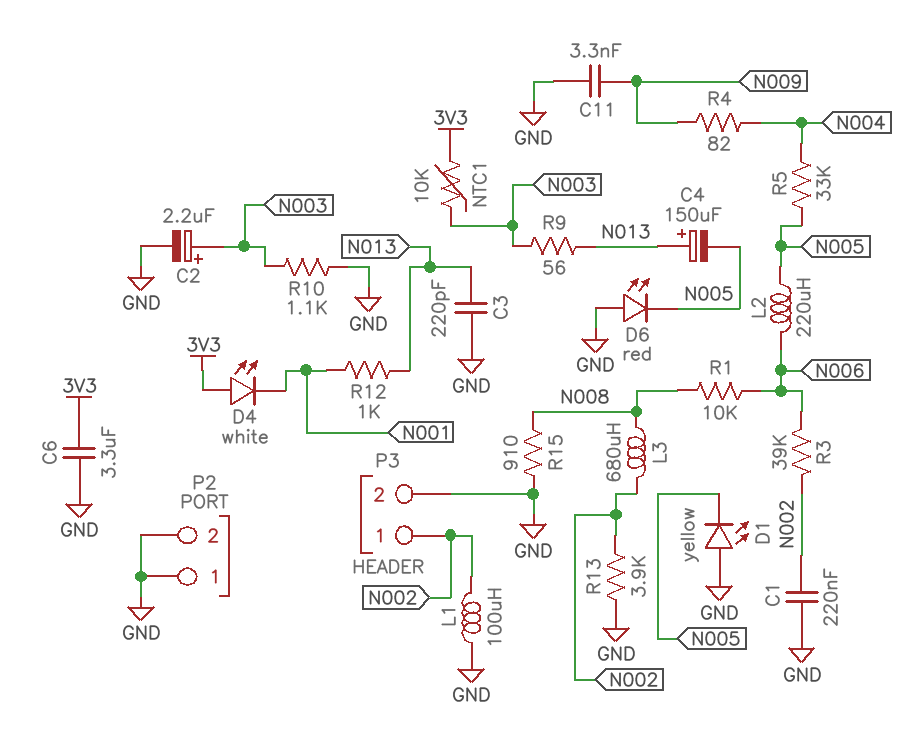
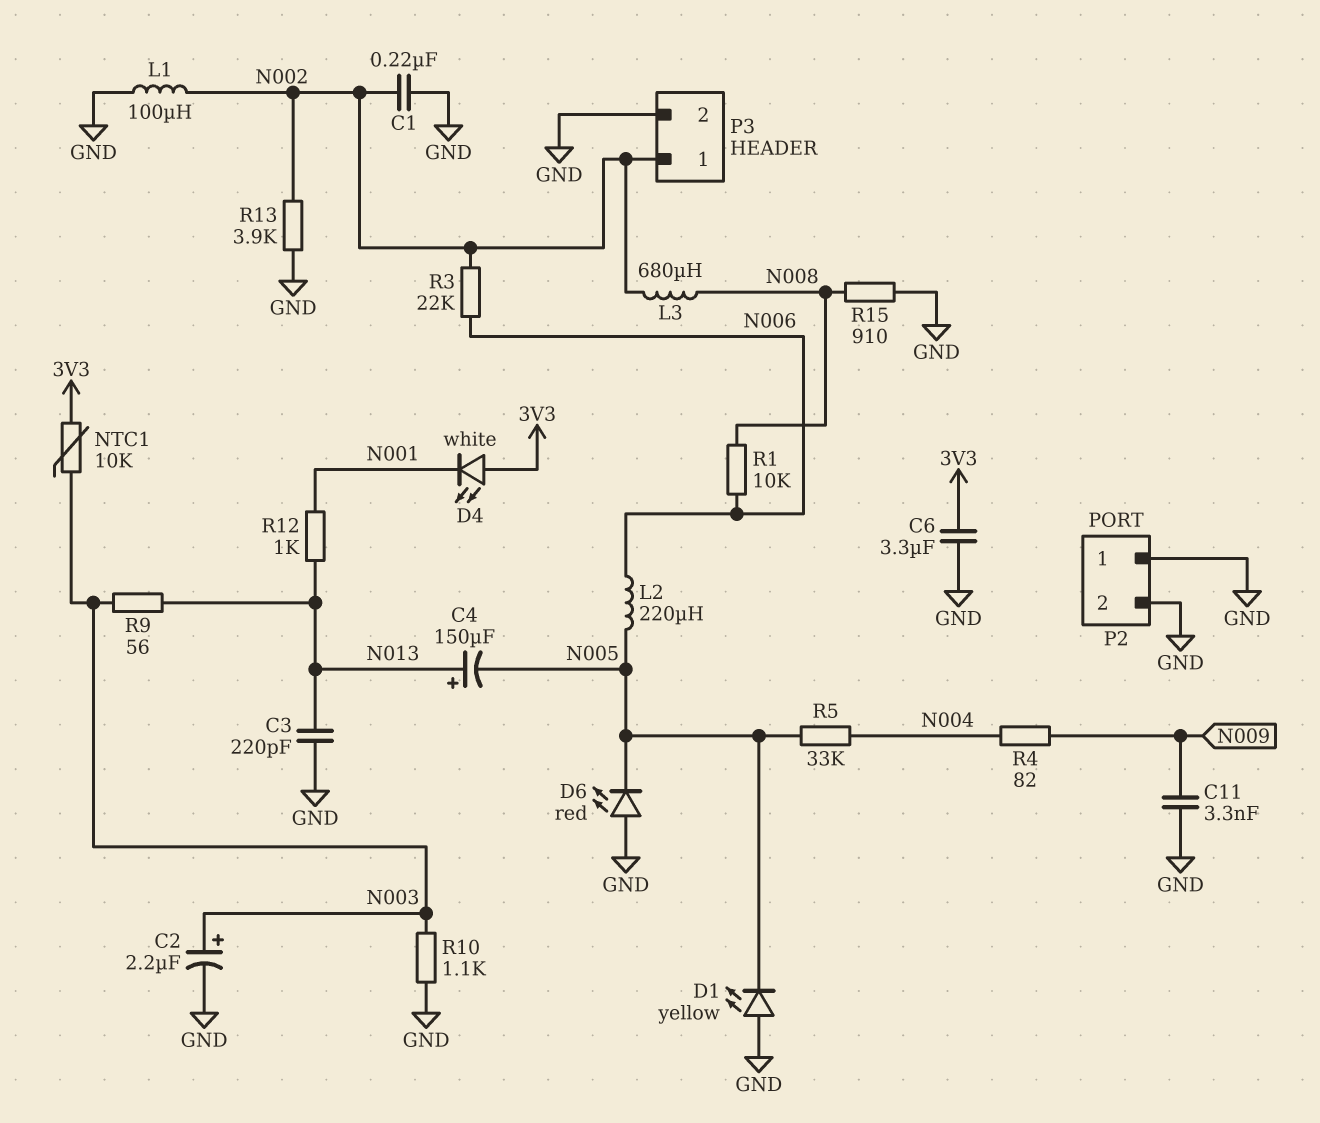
R3: 39k (N002, N006) -> 22k (N002, N006)

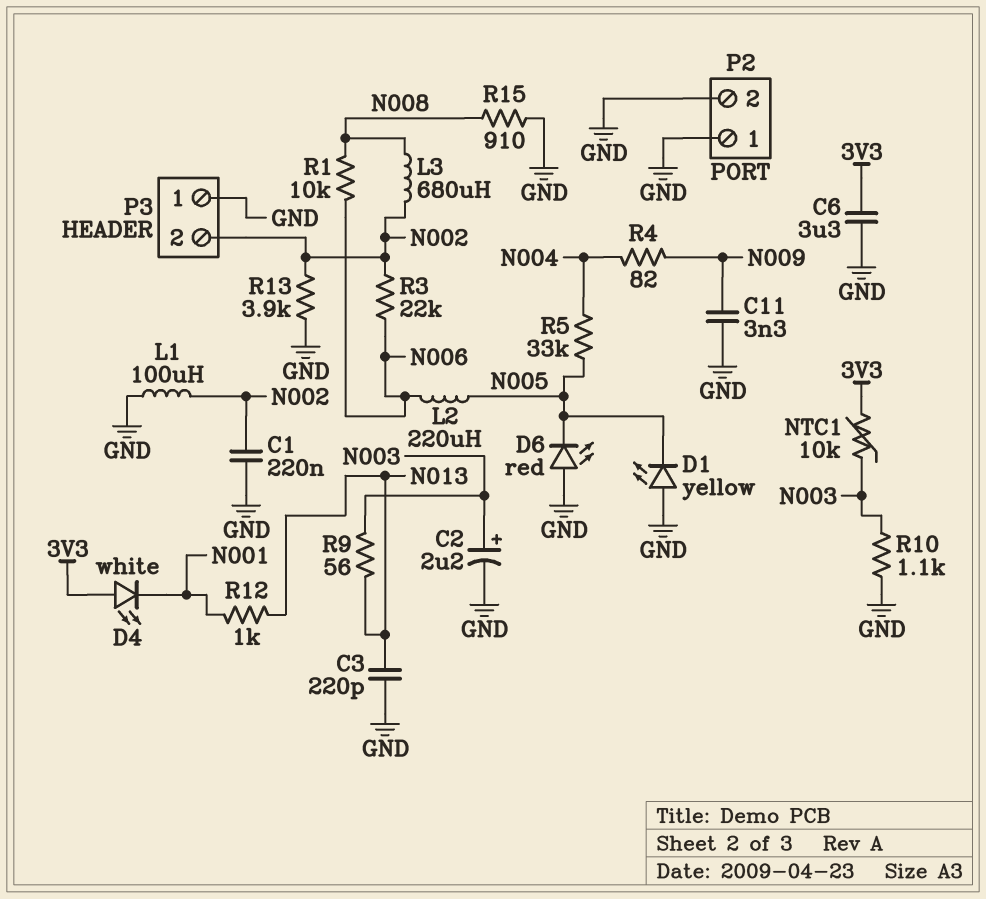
C4: 150uF (plus N013, minus N005) -> none
P3 pin 1: N002 -> GND
P3 pin 2: GND -> N002

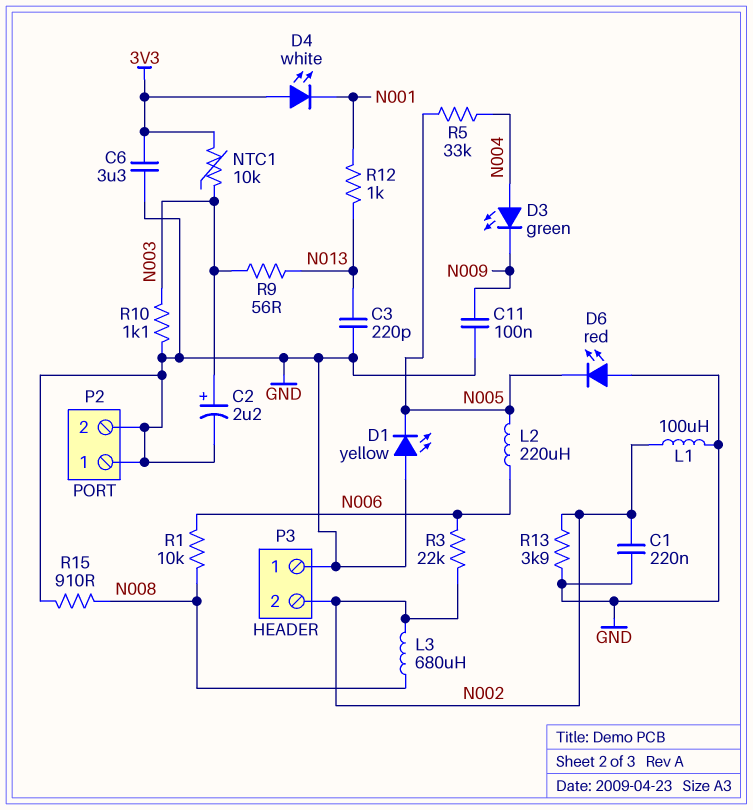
C11: 3.3nF (GND, N009) -> 100nF (GND, N009)
D3: none -> LED green (A N004, K N009)
R4: 82 (N004, N009) -> none

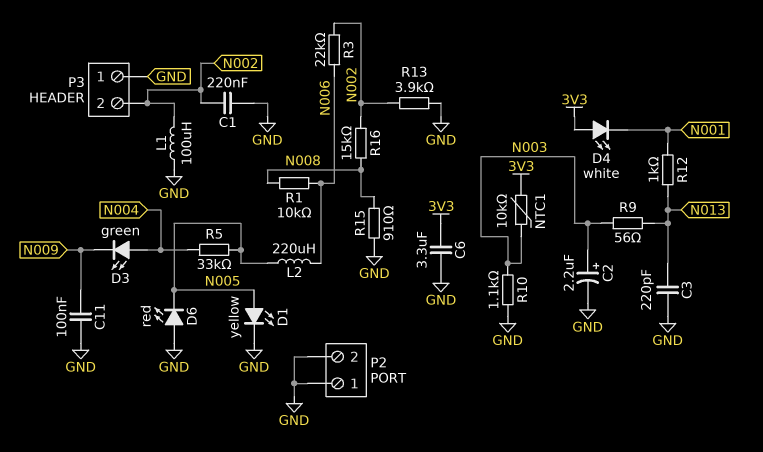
D1: LED yellow (A GND, K N005) -> LED yellow (A N005, K GND)
L3: 680uH (N002, N008) -> none
R16: none -> 15k (N002, N008)

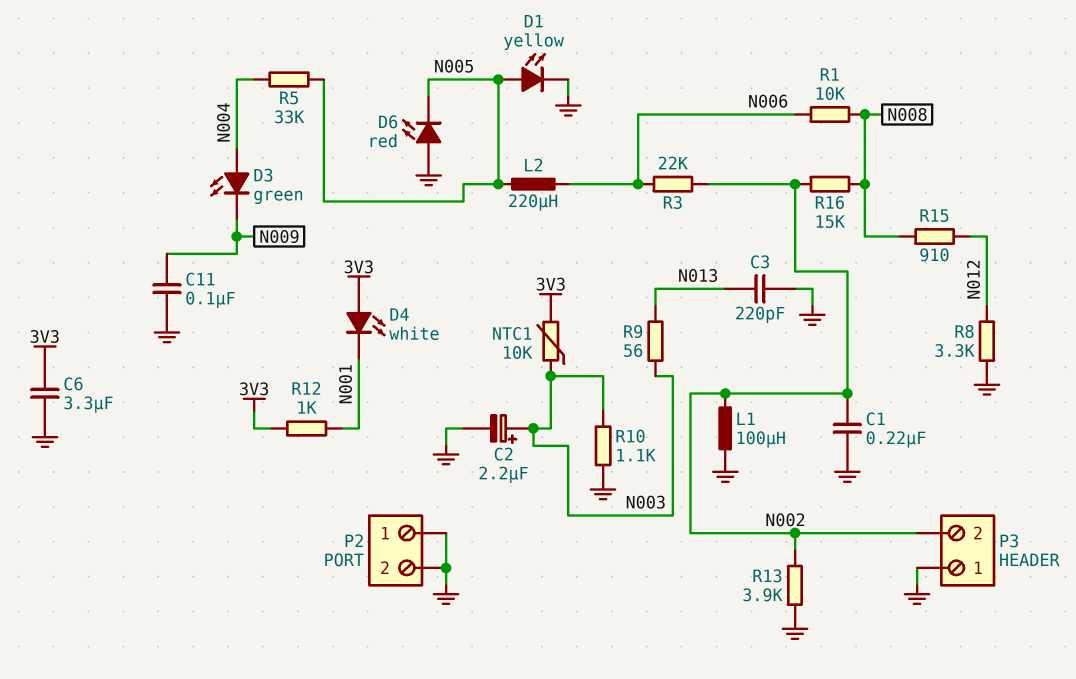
R8: none -> 3.3k (GND, N012)
R12: 1k (N001, N013) -> 1k (3V3, N001)
R15: 910 (GND, N008) -> 910 (N008, N012)

